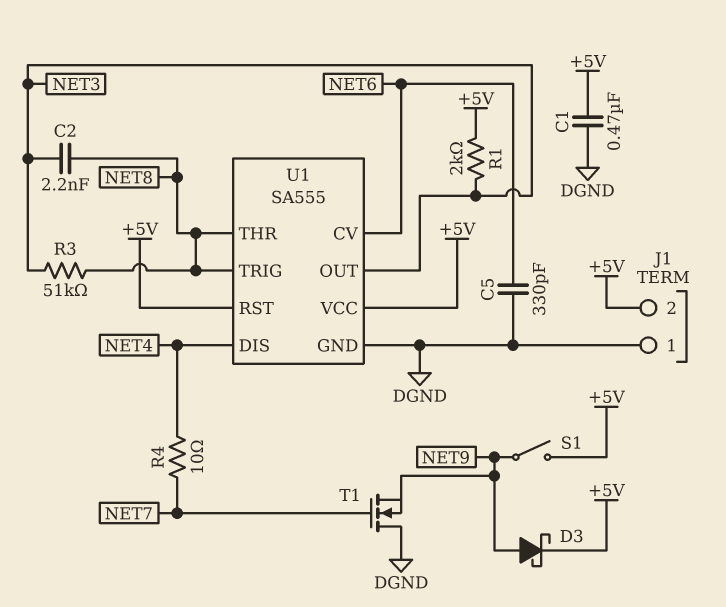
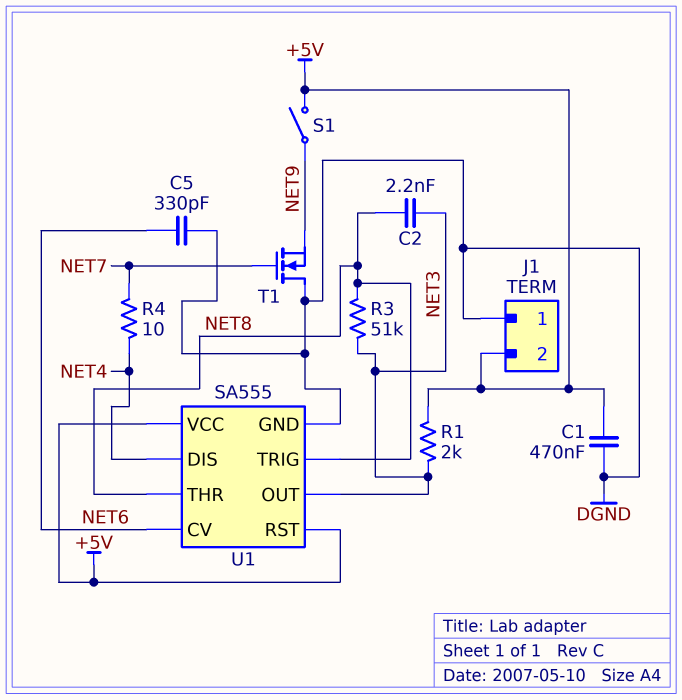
D3: schottky (A NET9, K +5V) -> none

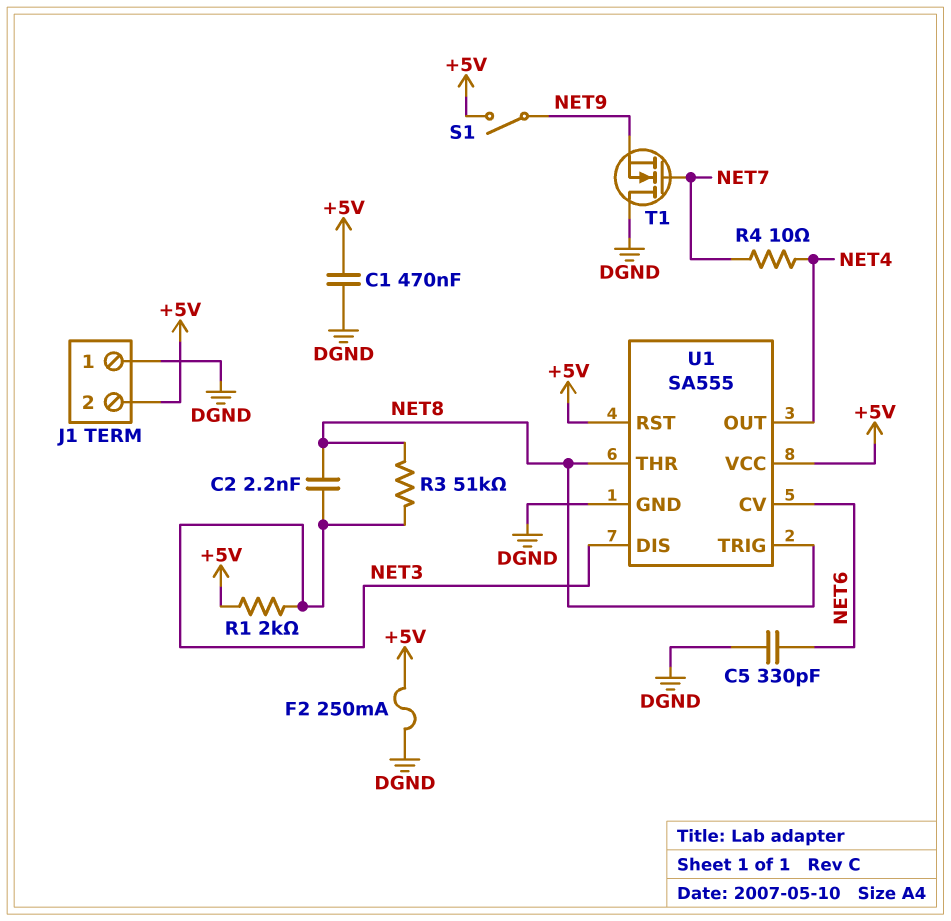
F2: none -> 250mA (+5V, DGND)
U1 pin DIS: NET4 -> NET3
U1 pin OUT: NET3 -> NET4

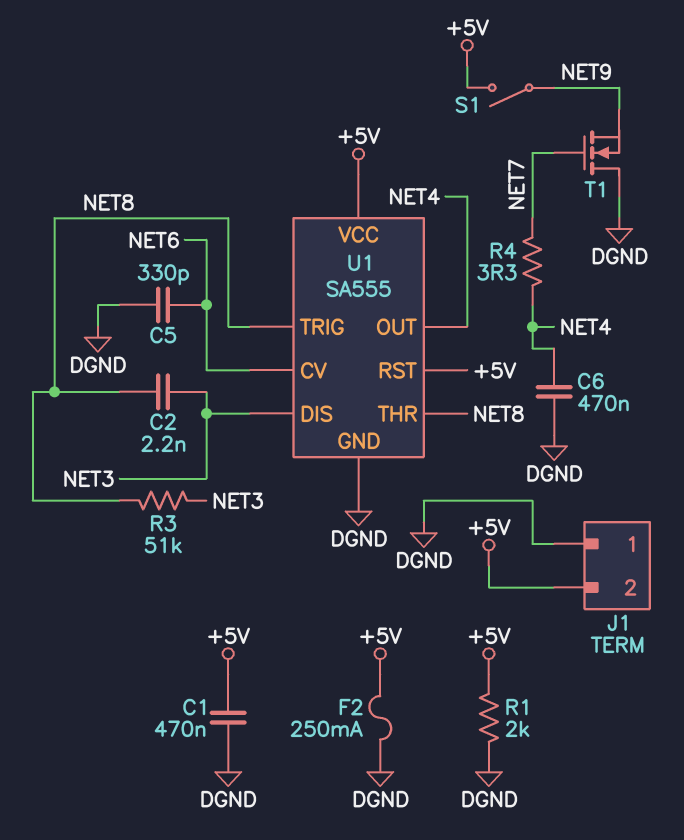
C6: none -> 470nF (DGND, NET4)
R1: 2k (+5V, NET3) -> 2k (+5V, DGND)
R4: 10 (NET4, NET7) -> 3.3 (NET4, NET7)

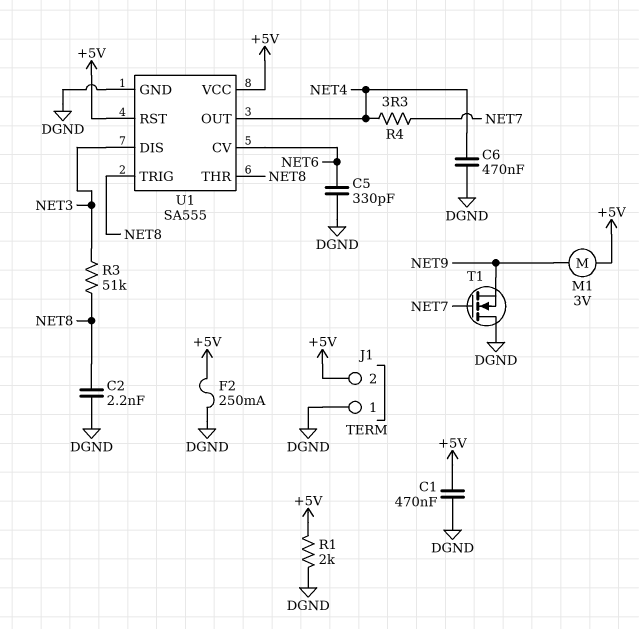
C2: 2.2nF (NET3, NET8) -> 2.2nF (DGND, NET8)
M1: none -> motor 3V (+5V, NET9)
S1: switch (+5V, NET9) -> none

